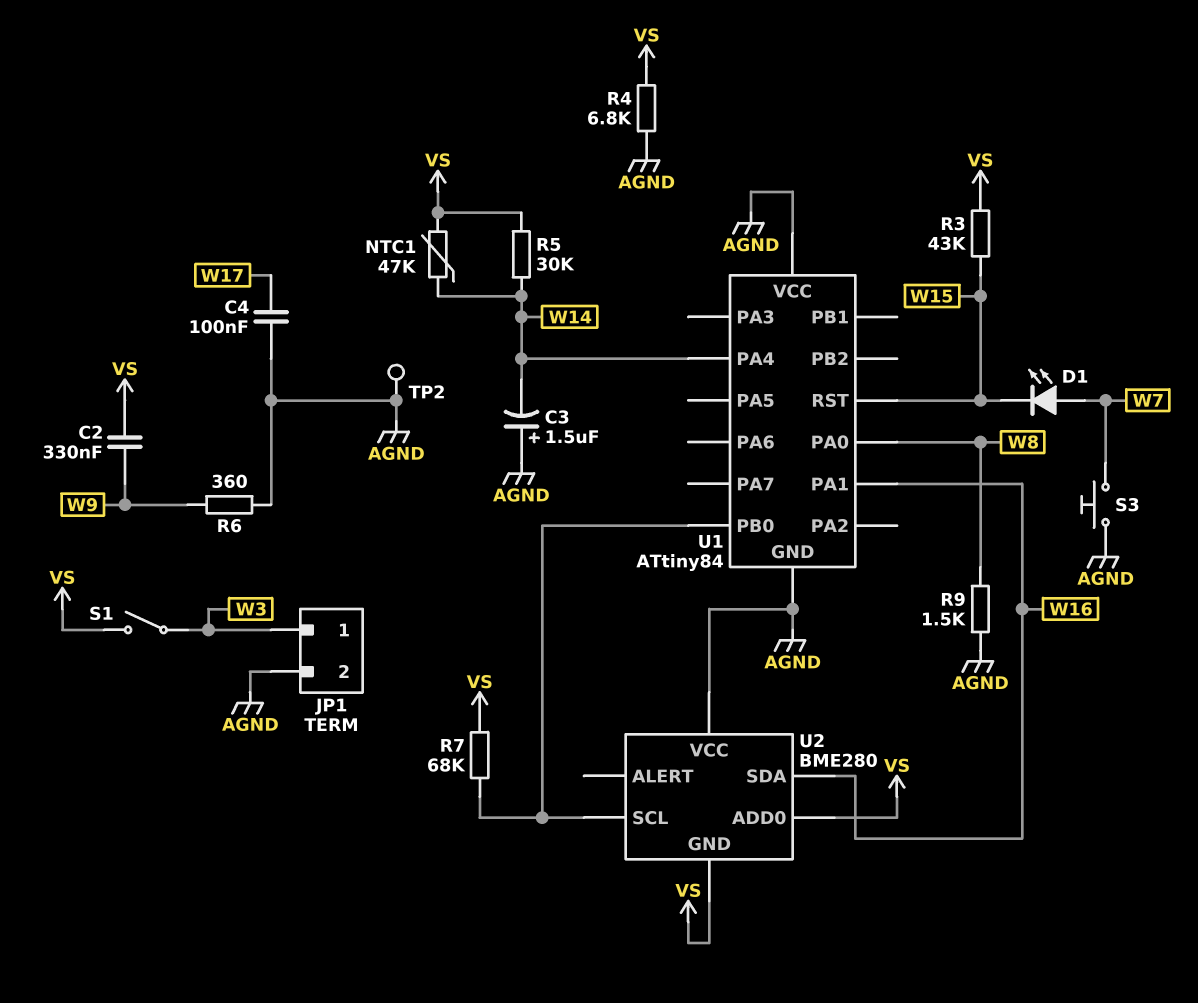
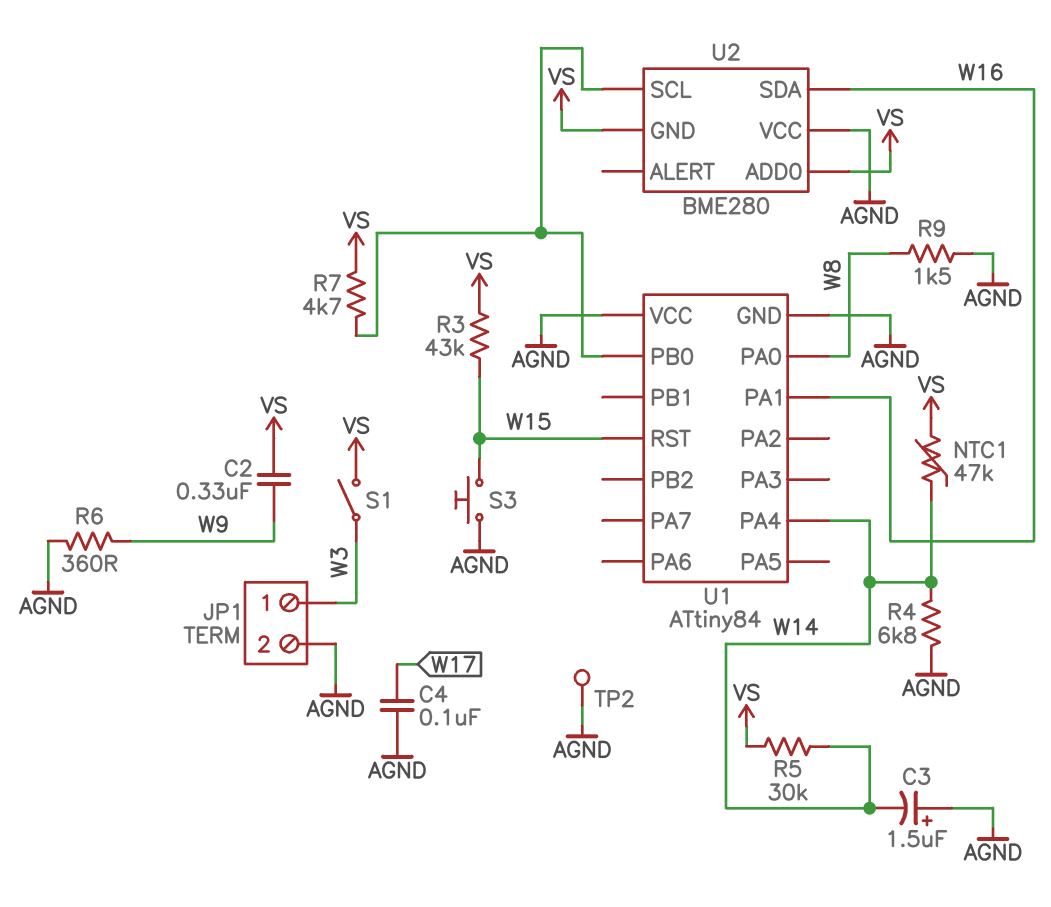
D1: LED (A W7, K W15) -> none
R4: 6.8k (AGND, VS) -> 6.8k (AGND, W14)
R7: 68k (U1/PB0, VS) -> 4.7k (U1/PB0, VS)
S3: button (AGND, W7) -> button (AGND, W15)

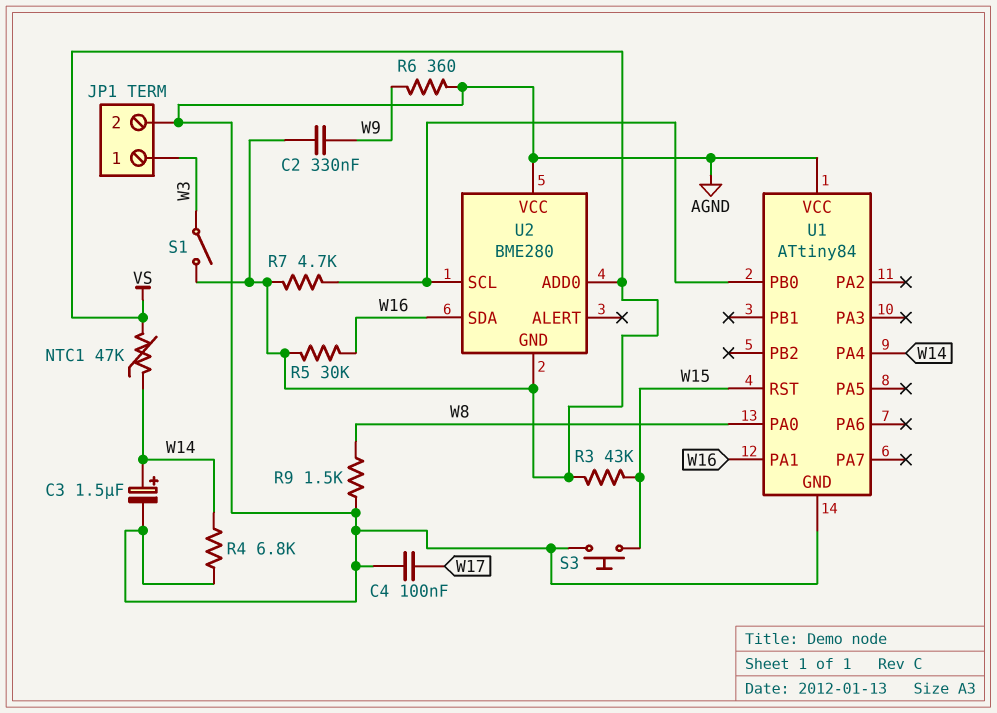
C3: 1.5uF (plus AGND, minus W14) -> 1.5uF (plus W14, minus AGND)
R5: 30k (VS, W14) -> 30k (VS, W16)
TP2: test point (AGND) -> none

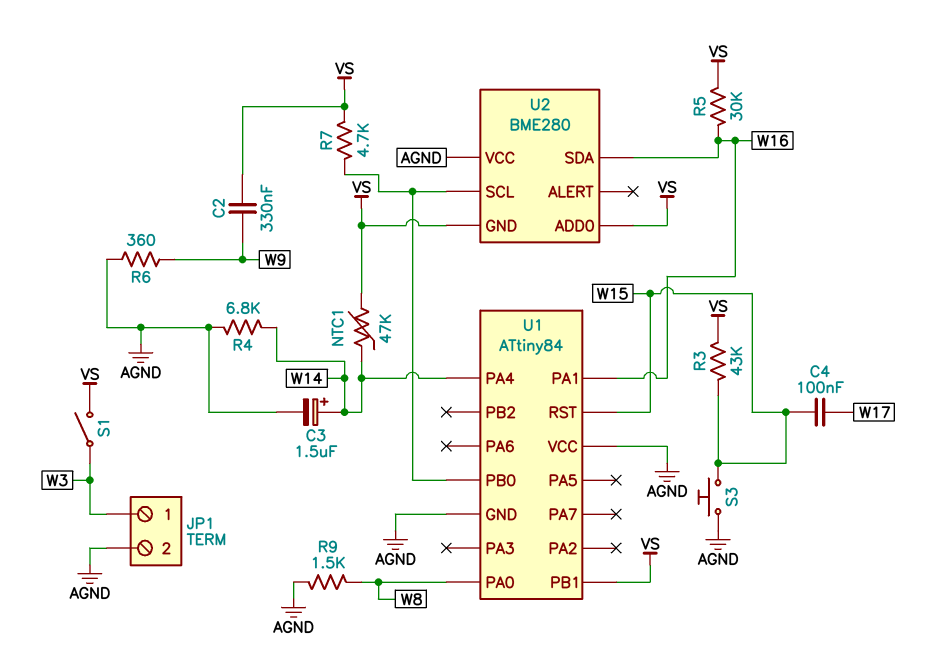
C4: 100nF (AGND, W17) -> 100nF (W15, W17)
U1 pin PB1: none -> VS

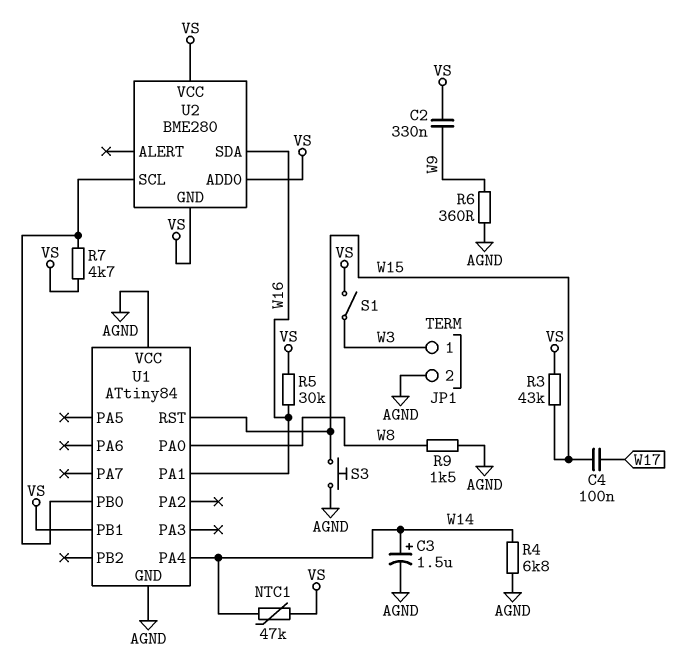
U2 pin VCC: AGND -> VS

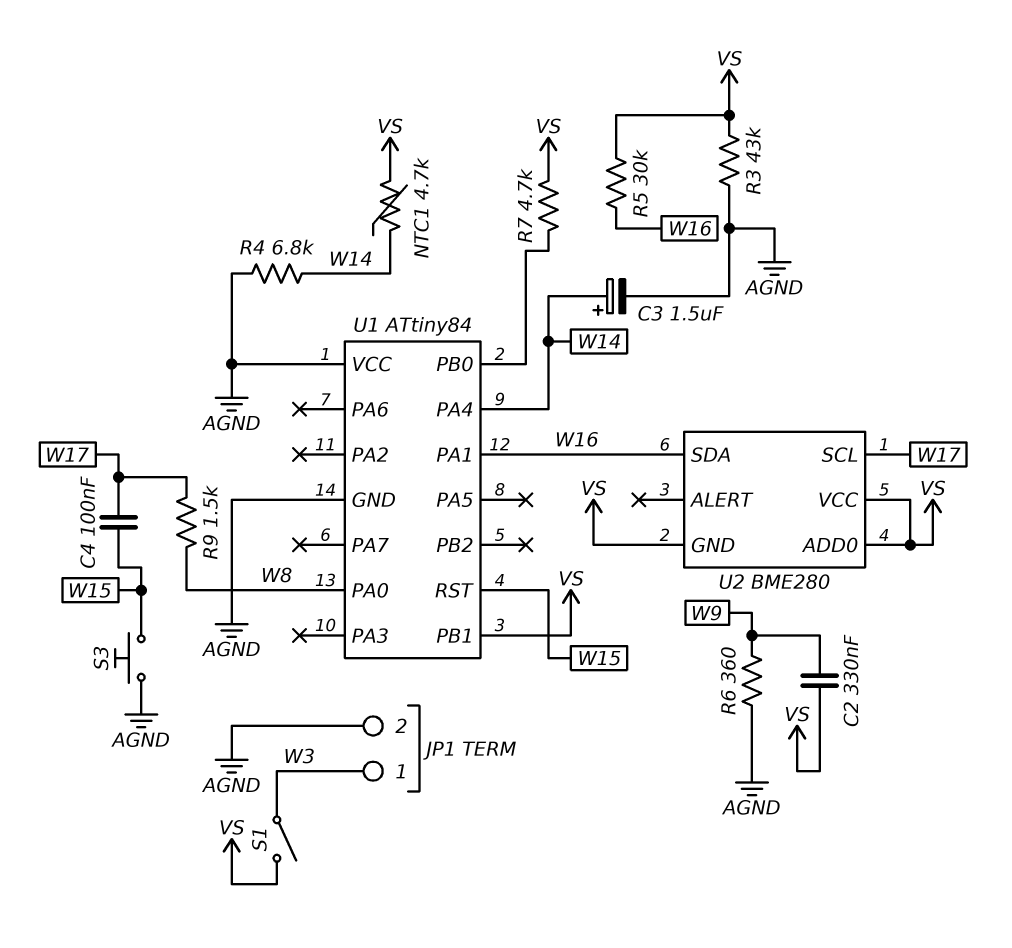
NTC1: 47k (VS, W14) -> 4.7k (VS, W14)
R3: 43k (VS, W15) -> 43k (AGND, VS)
R9: 1.5k (AGND, W8) -> 1.5k (W8, W17)
U2 pin SCL: U1/PB0 -> W17

